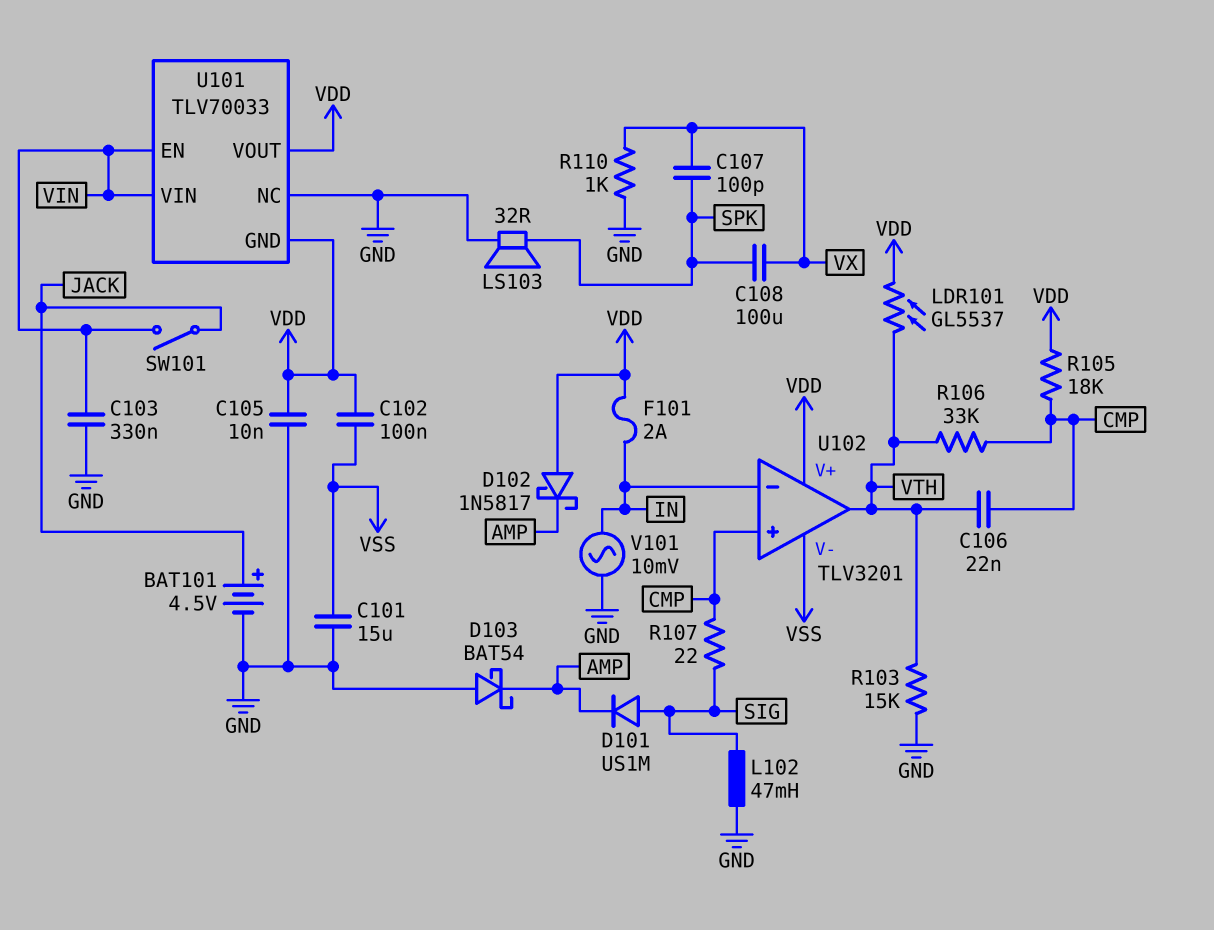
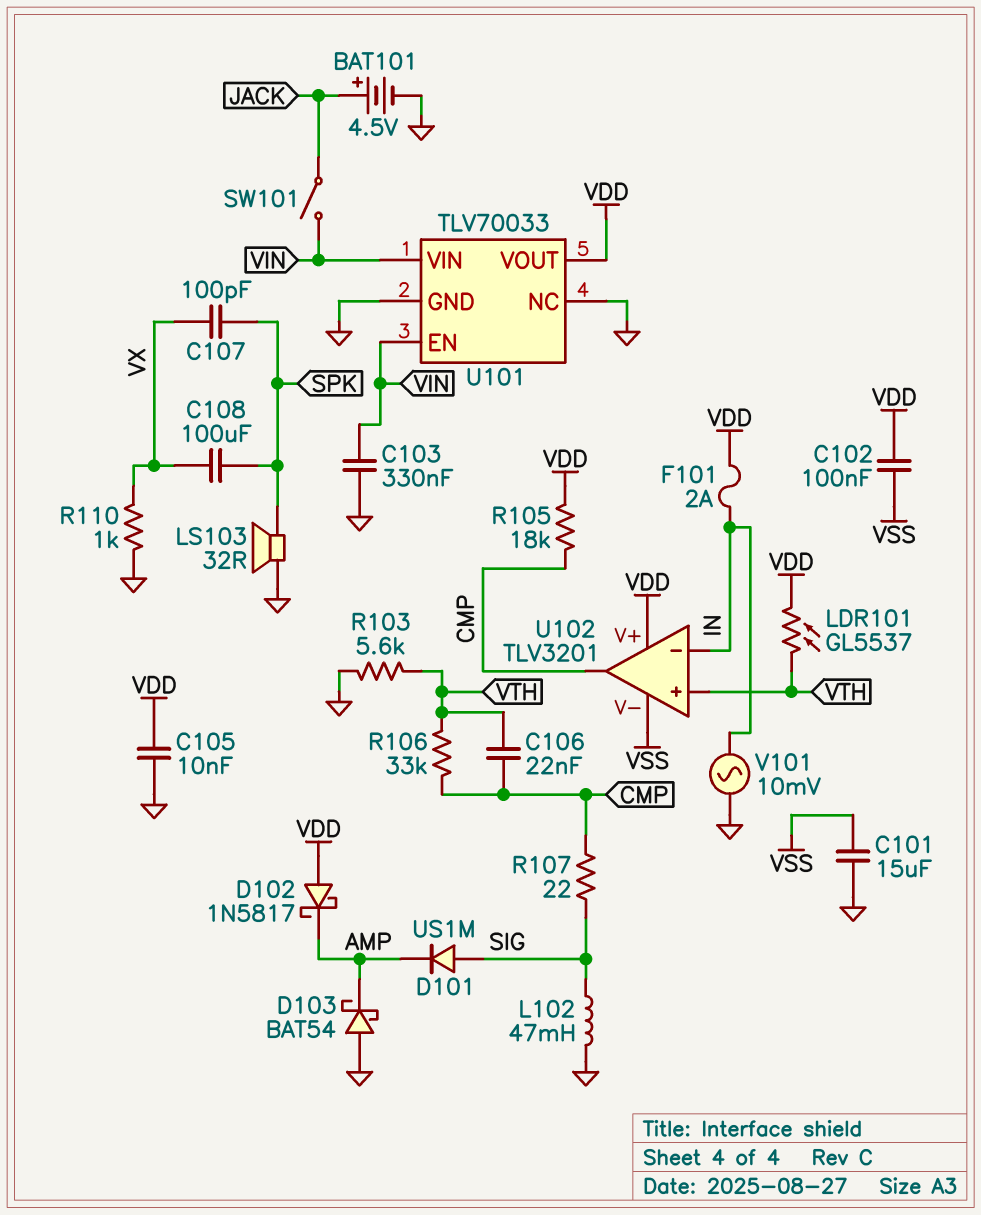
R103: 15k (GND, VTH) -> 5.6k (GND, VTH)
U101 pin GND: VDD -> GND
U102 pin in+: CMP -> VTH
U102 pin out: VTH -> CMP

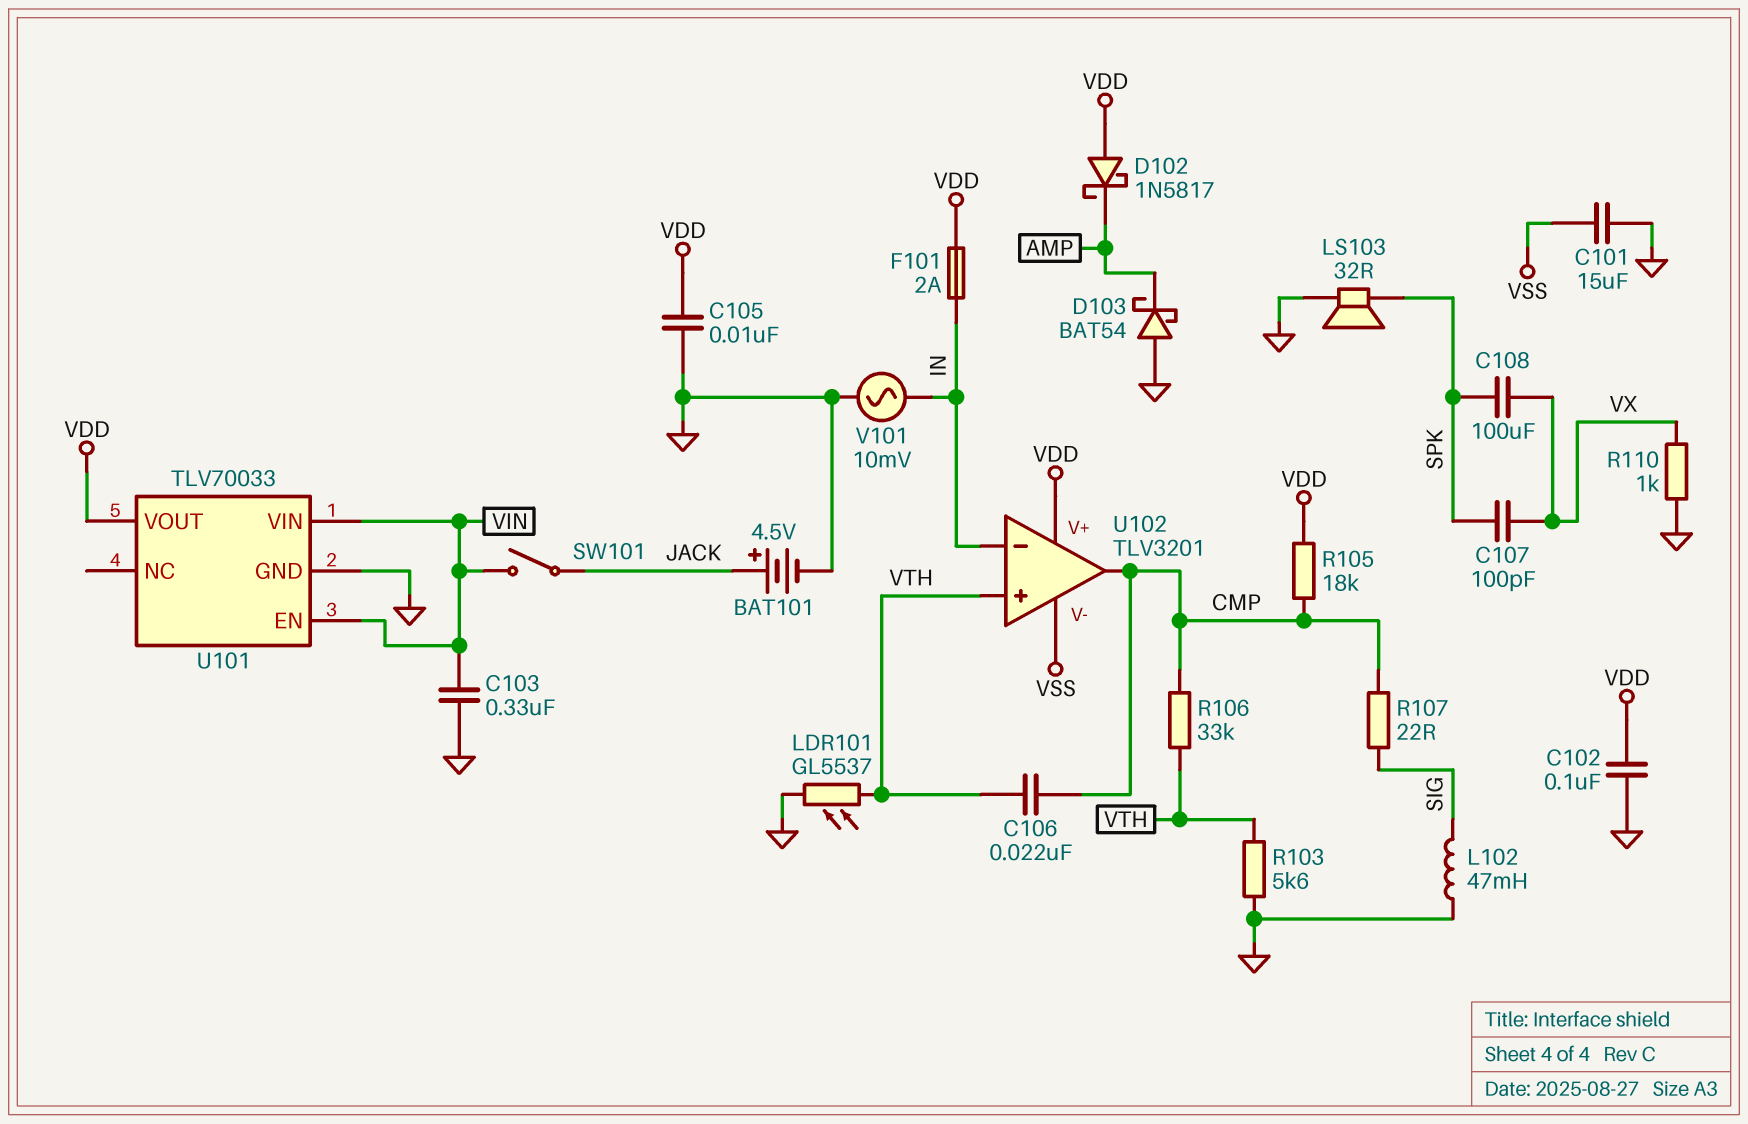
C102: 100nF (VDD, VSS) -> 100nF (GND, VDD)
D101: diode US1M (A SIG, K AMP) -> none
LDR101: GL5537 (VDD, VTH) -> GL5537 (GND, VTH)
U101 pin NC: GND -> none

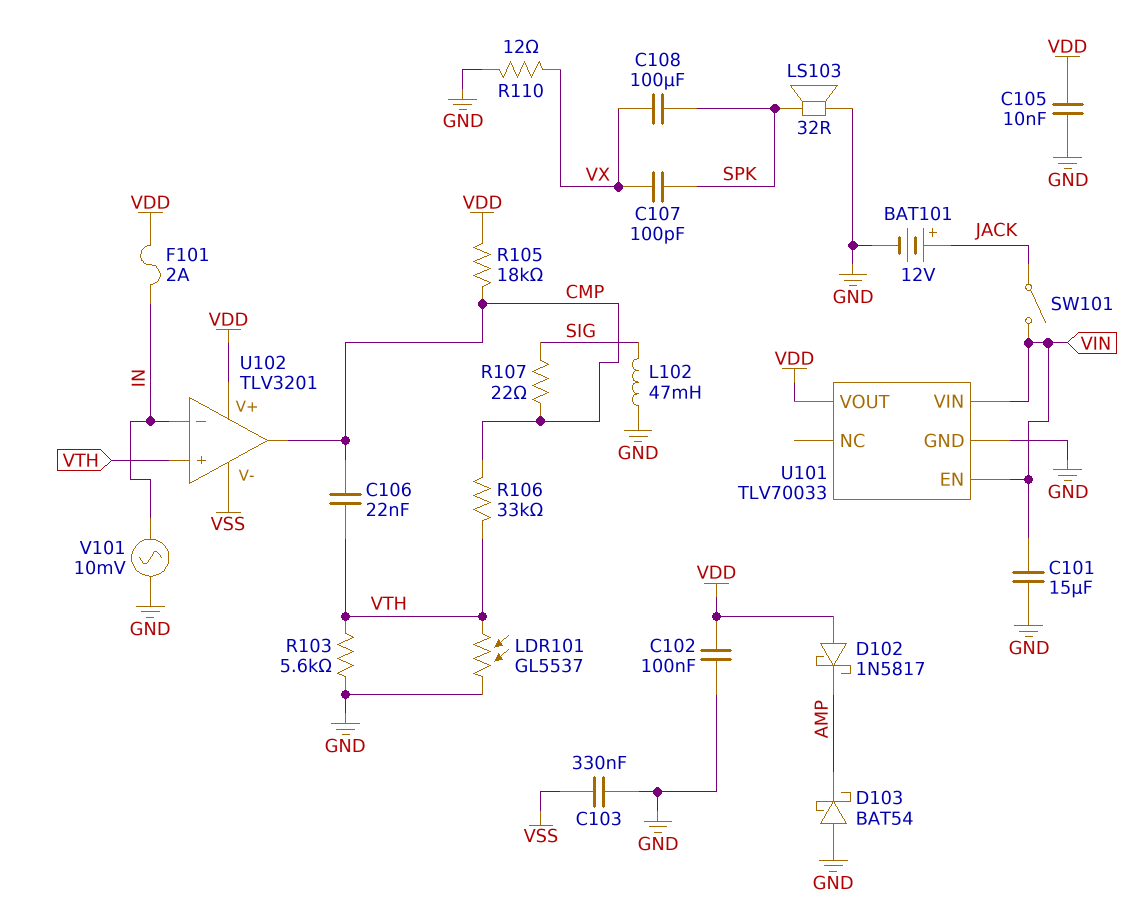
BAT101: 4.5V (plus JACK, minus GND) -> 12V (plus JACK, minus GND)
C101: 15uF (GND, VSS) -> 15uF (GND, VIN)
C103: 330nF (GND, VIN) -> 330nF (GND, VSS)
R110: 1k (GND, VX) -> 12 (GND, VX)

